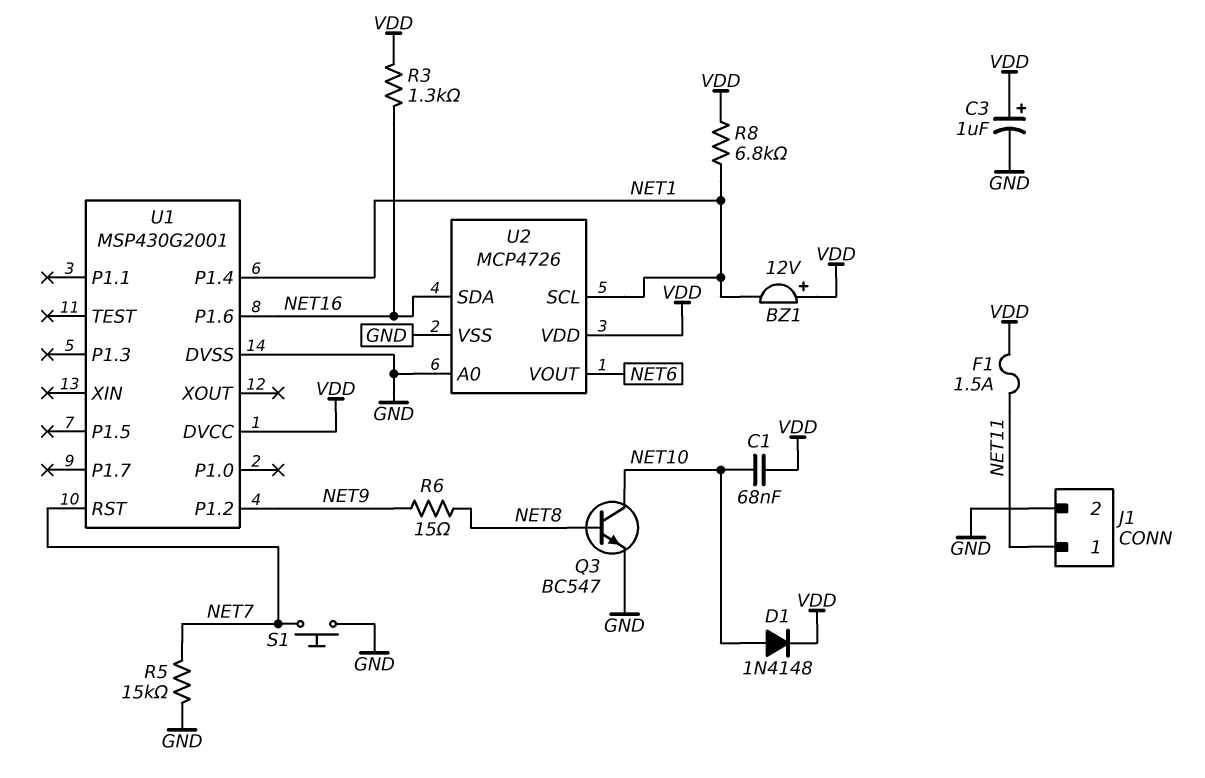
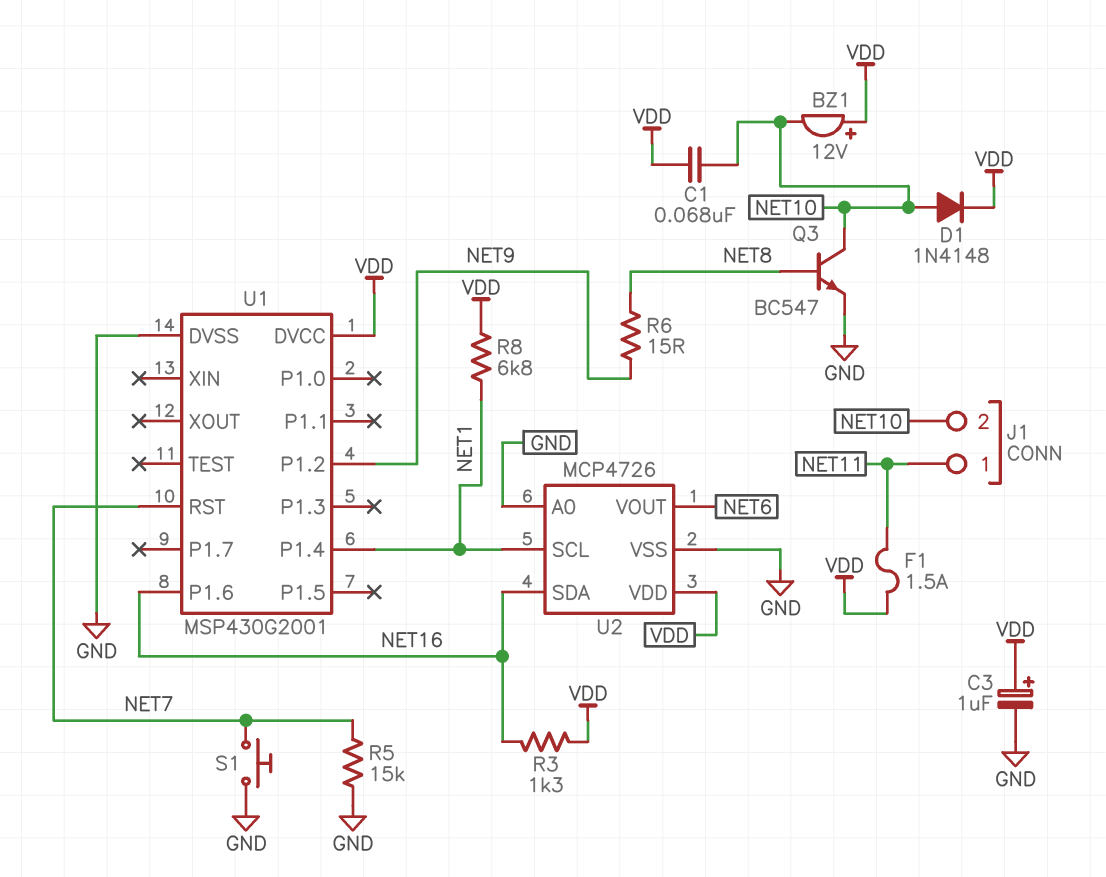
BZ1: buzzer 12V (plus VDD, minus NET1) -> buzzer 12V (plus VDD, minus NET10)
J1 pin 2: GND -> NET10

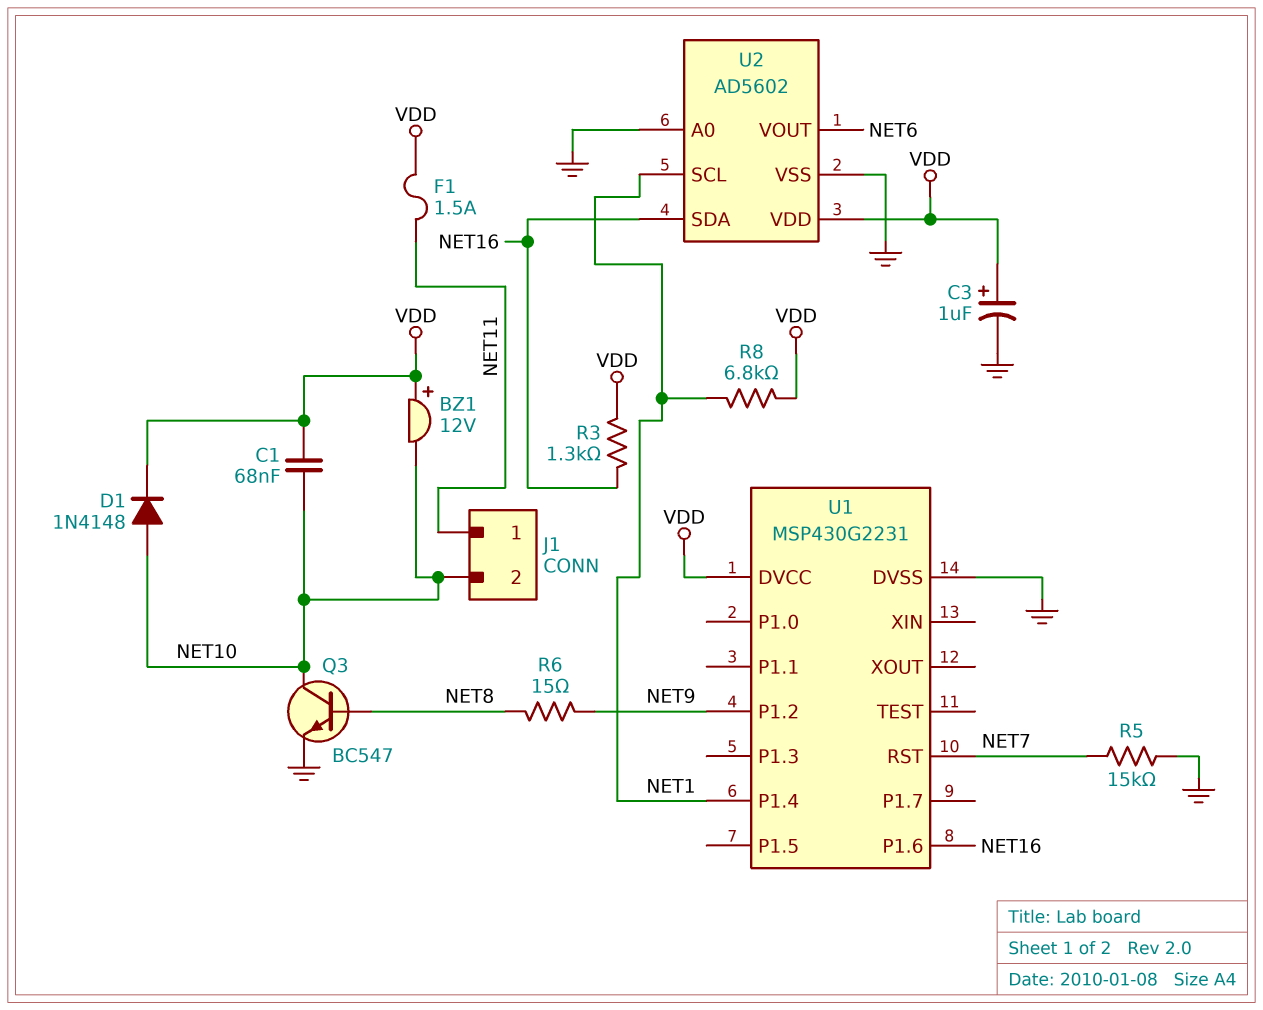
S1: button (GND, NET7) -> none
U1: MSP430G2001 -> MSP430G2231
U2: MCP4726 -> AD5602

